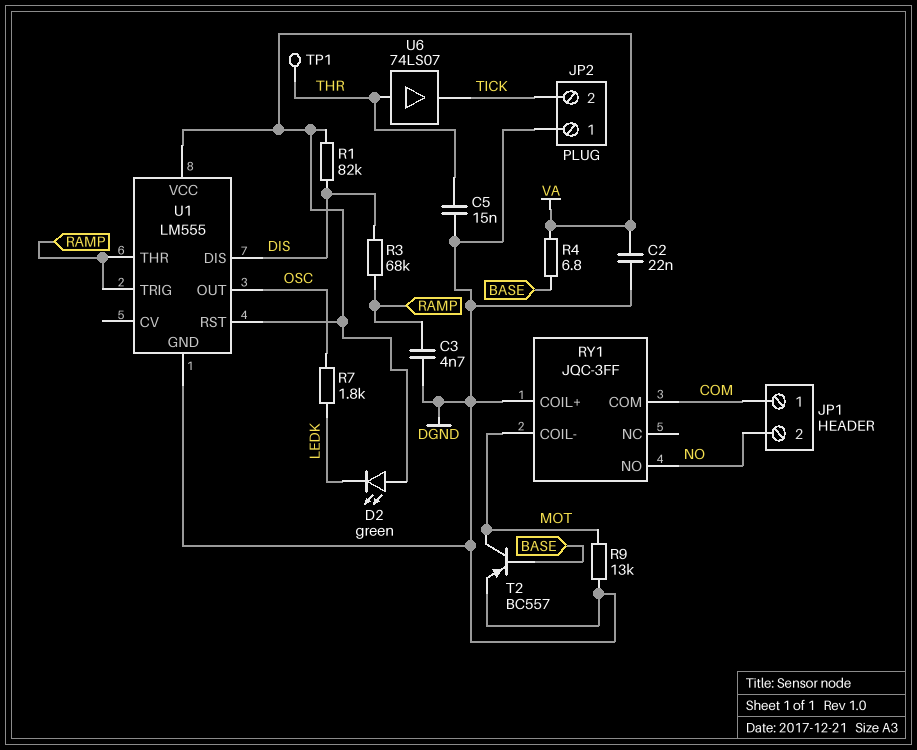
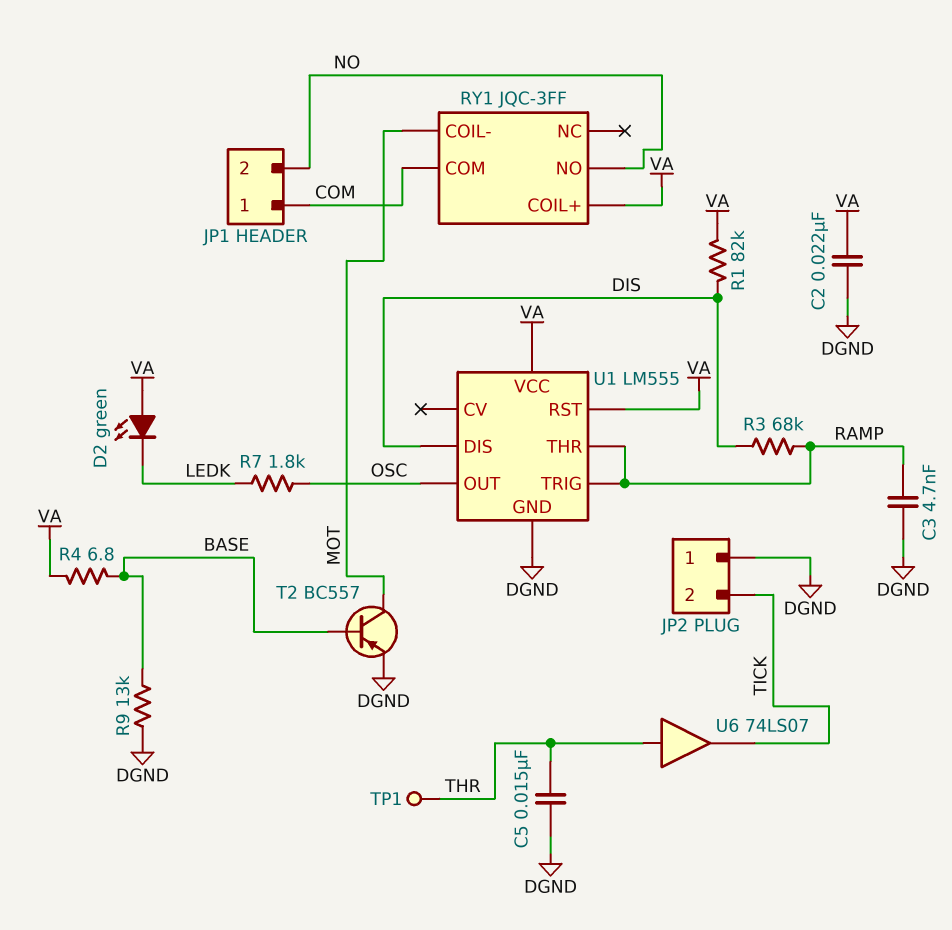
R9: 13k (DGND, MOT) -> 13k (BASE, DGND)
RY1 pin COIL+: DGND -> VA

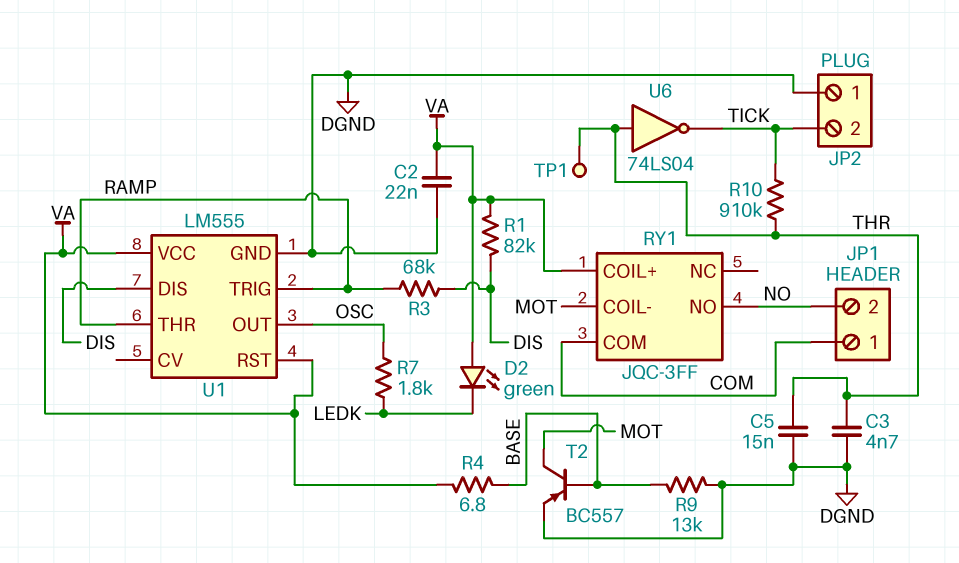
C3: 4.7nF (DGND, RAMP) -> 4.7nF (DGND, THR)
R10: none -> 910k (THR, TICK)
U6: buffer 74LS07 (in THR, out TICK) -> NOT 74LS04 (in THR, out TICK)

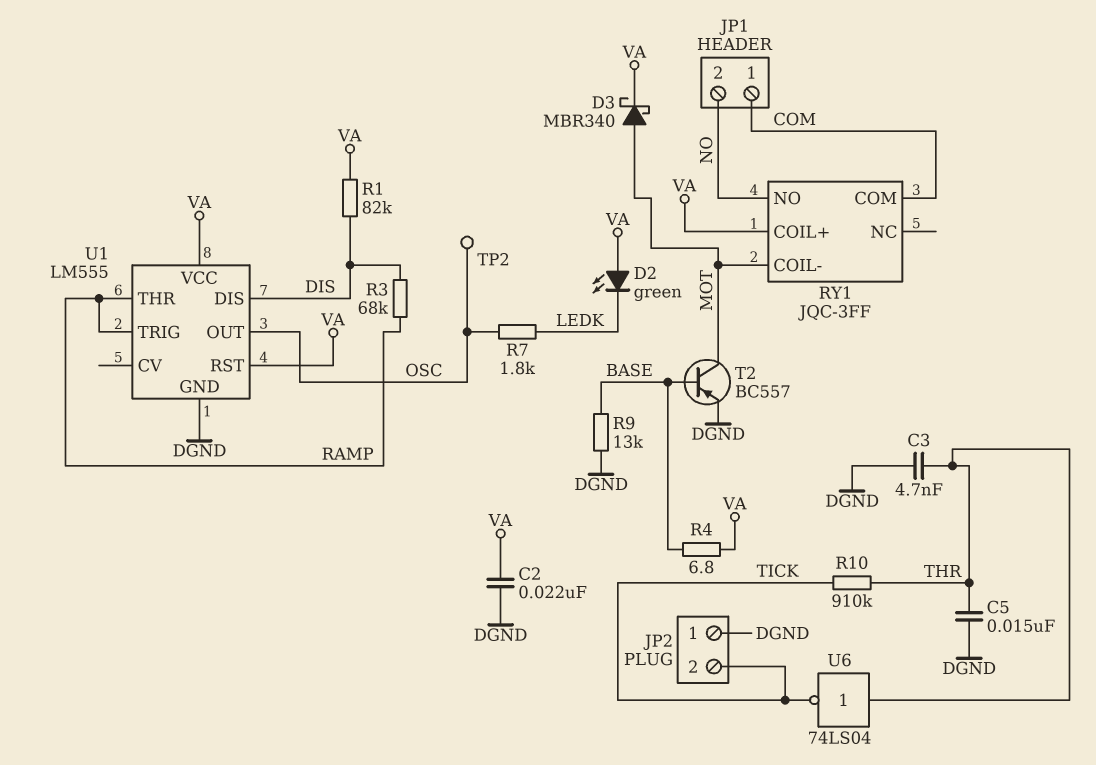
D3: none -> schottky MBR340 (A MOT, K VA)
TP1: test point (THR) -> none
TP2: none -> test point (OSC)

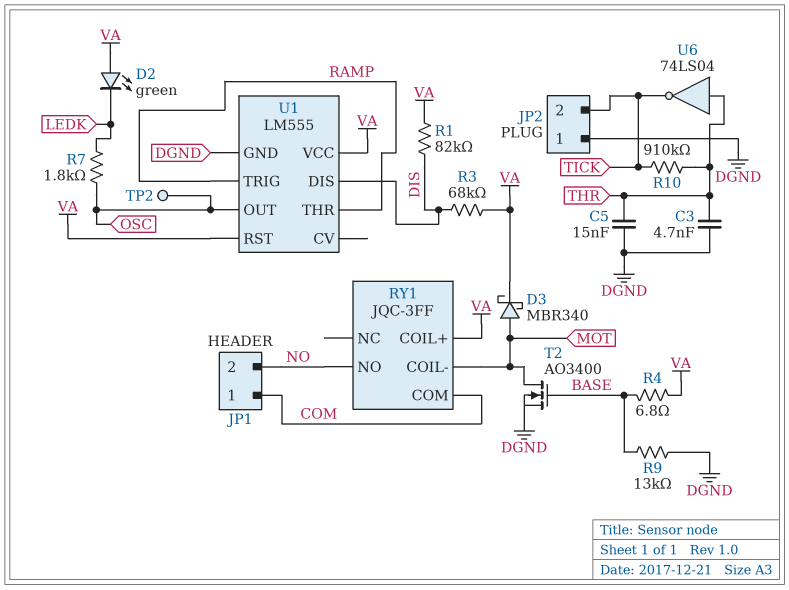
C2: 22nF (DGND, VA) -> none
R3: 68k (DIS, RAMP) -> 68k (DIS, VA)
T2: PNP BC557 (B BASE, C MOT, E DGND) -> NMOS AO3400 (G BASE, D MOT, S DGND)

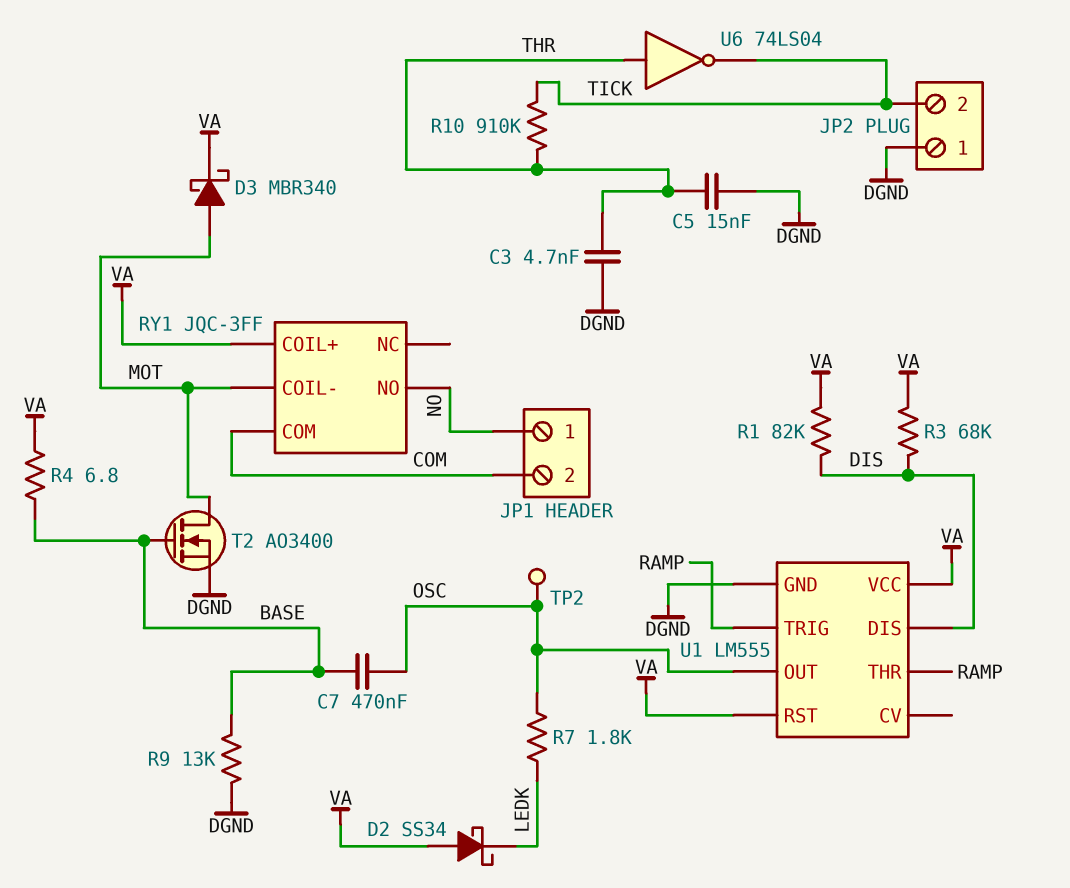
C7: none -> 470nF (BASE, OSC)
D2: LED green (A VA, K LEDK) -> schottky SS34 (A VA, K LEDK)
JP1 pin 1: COM -> NO
JP1 pin 2: NO -> COM

